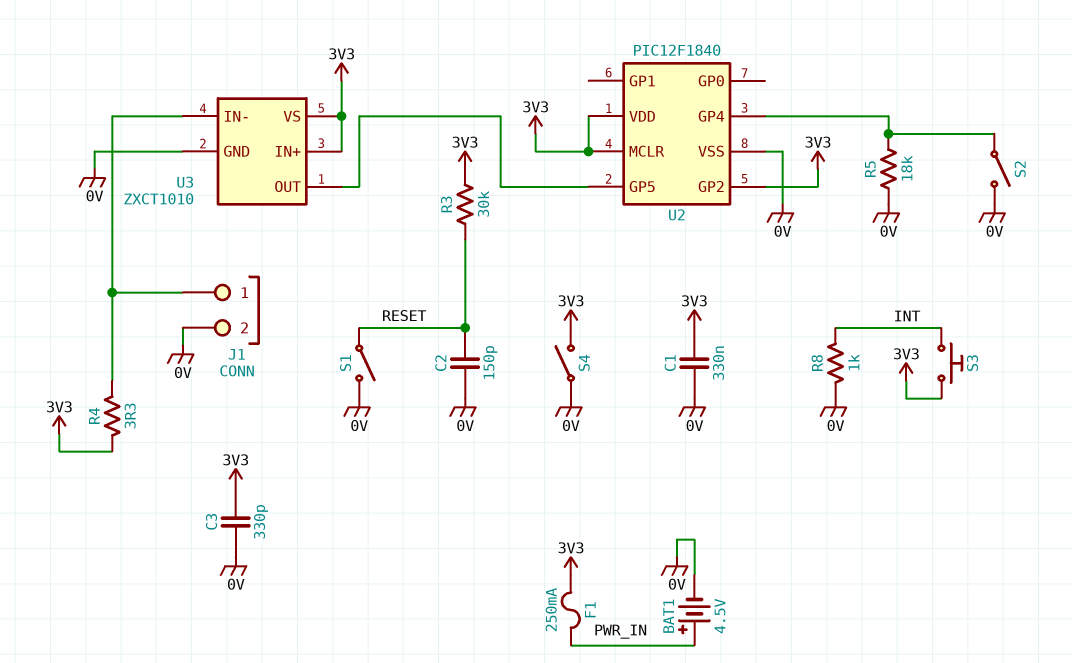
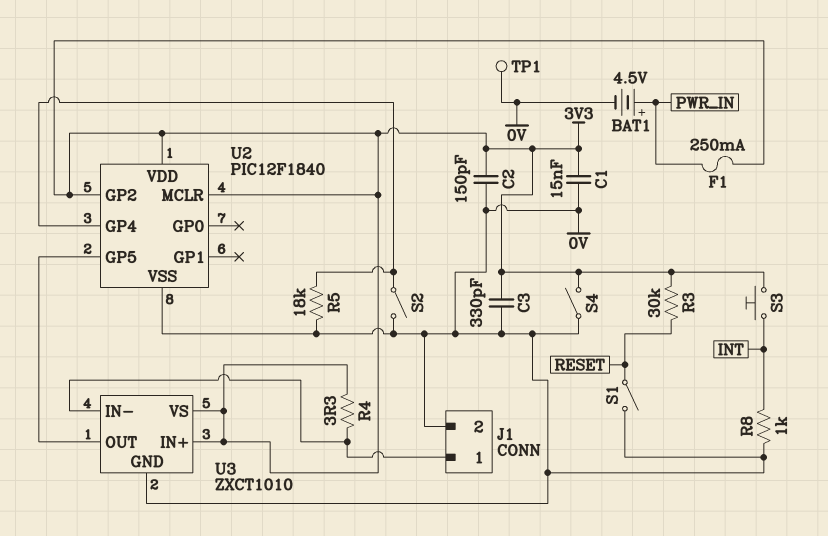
C1: 330nF (0V, 3V3) -> 15nF (0V, 3V3)
C2: 150pF (0V, RESET) -> 150pF (0V, 3V3)
TP1: none -> test point (0V)

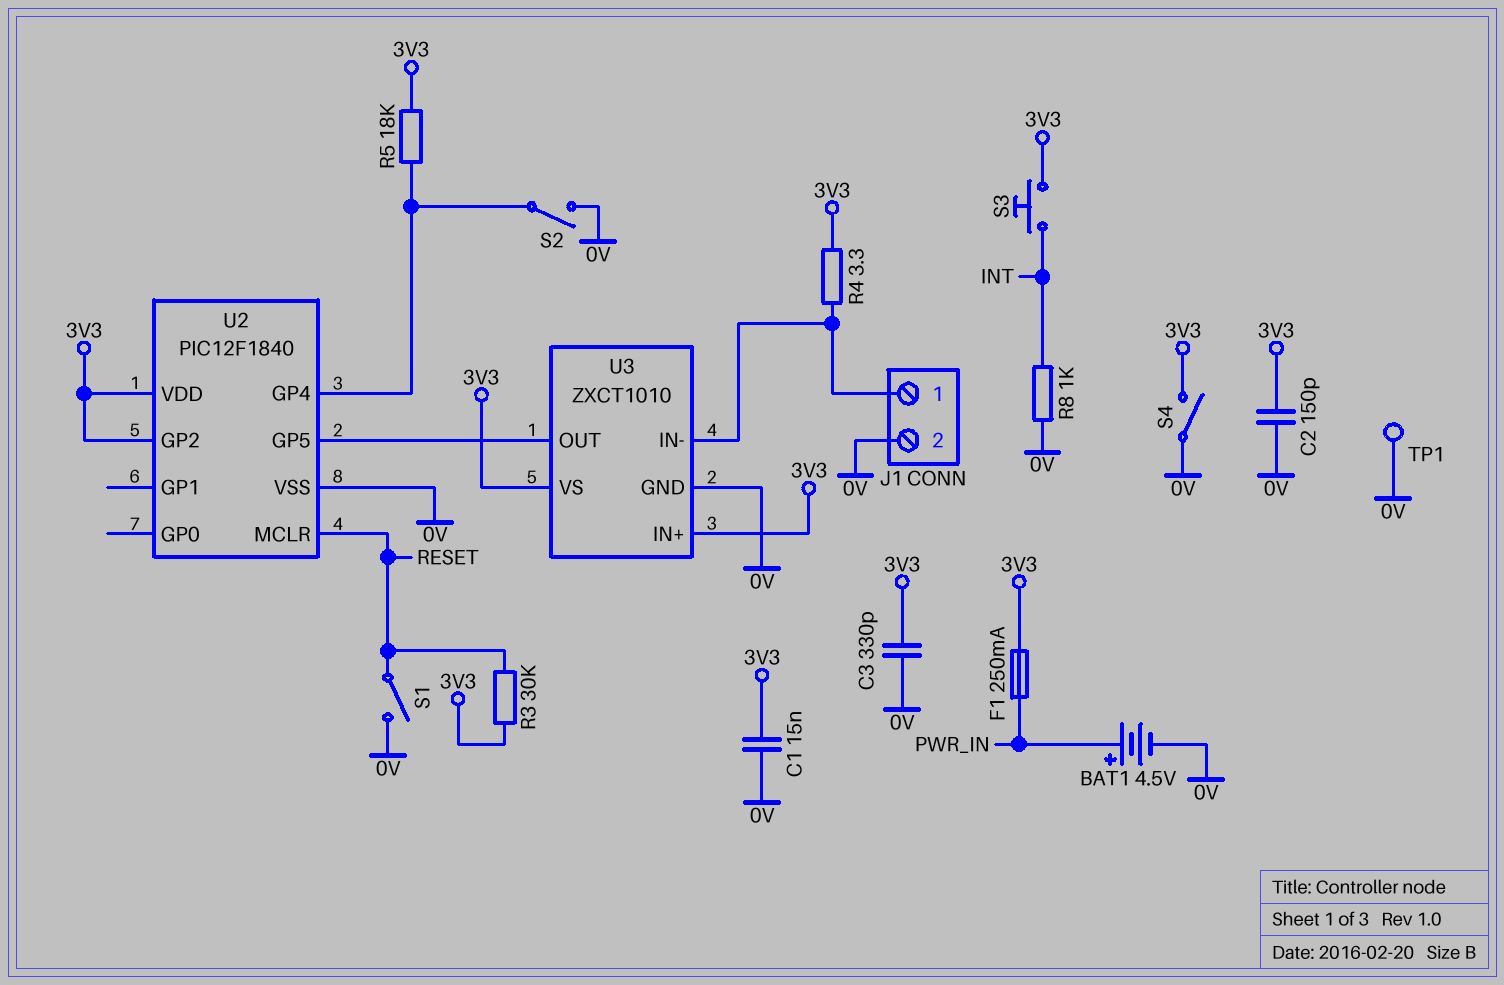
R5: 18k (0V, U2/GP4) -> 18k (3V3, U2/GP4)
U2 pin MCLR: 3V3 -> RESET

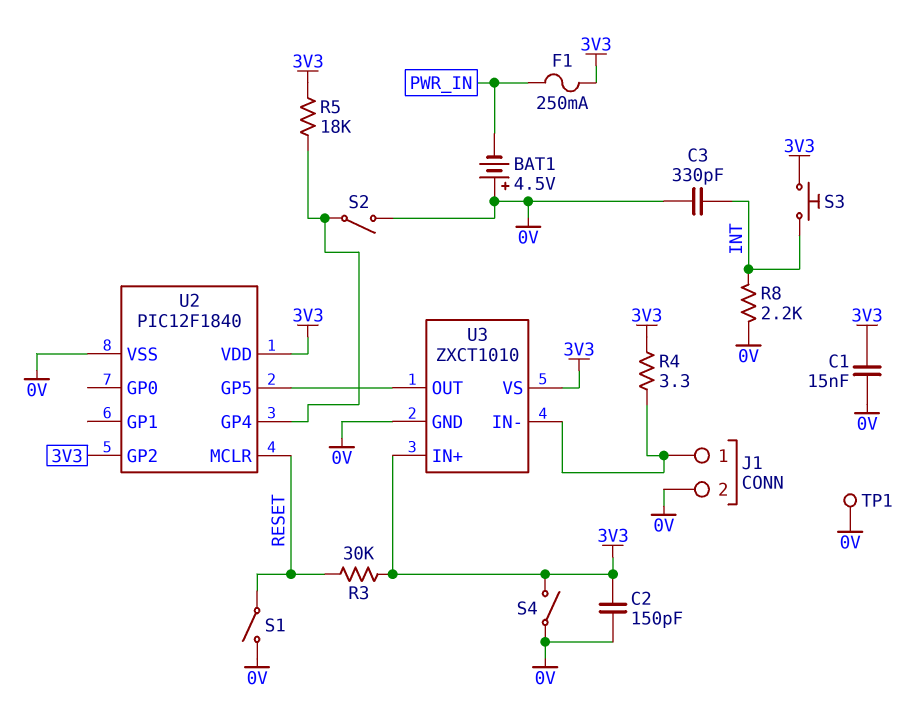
BAT1: 4.5V (plus PWR_IN, minus 0V) -> 4.5V (plus 0V, minus PWR_IN)
C3: 330pF (0V, 3V3) -> 330pF (0V, INT)
R8: 1k (0V, INT) -> 2.2k (0V, INT)

